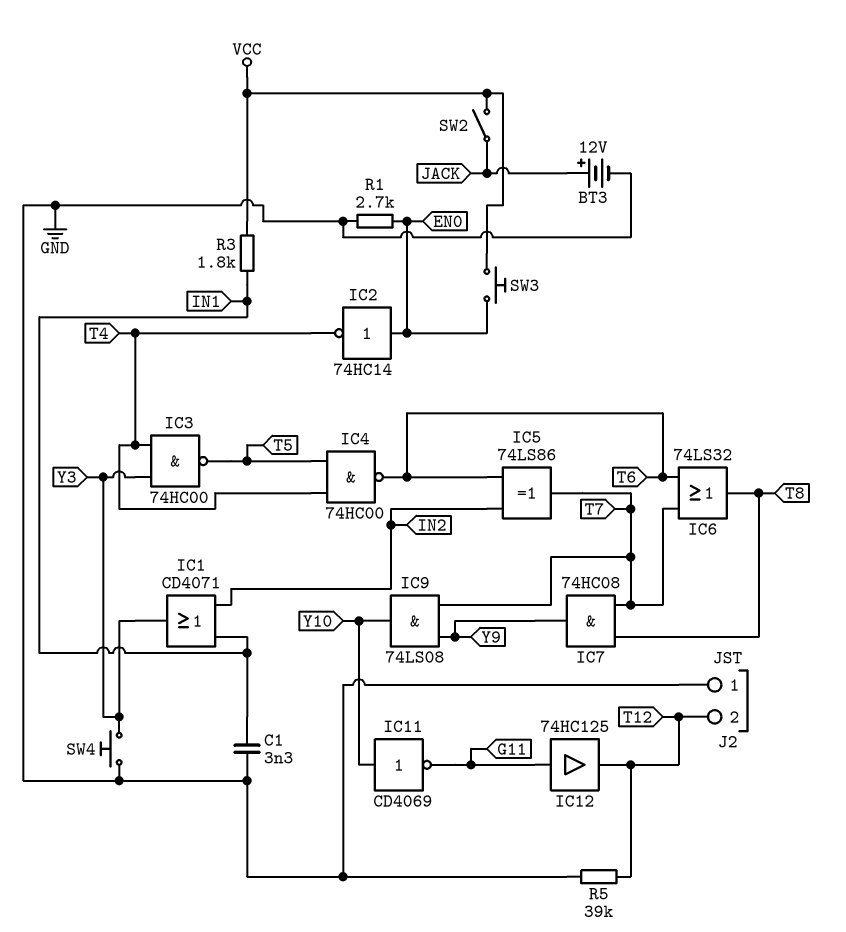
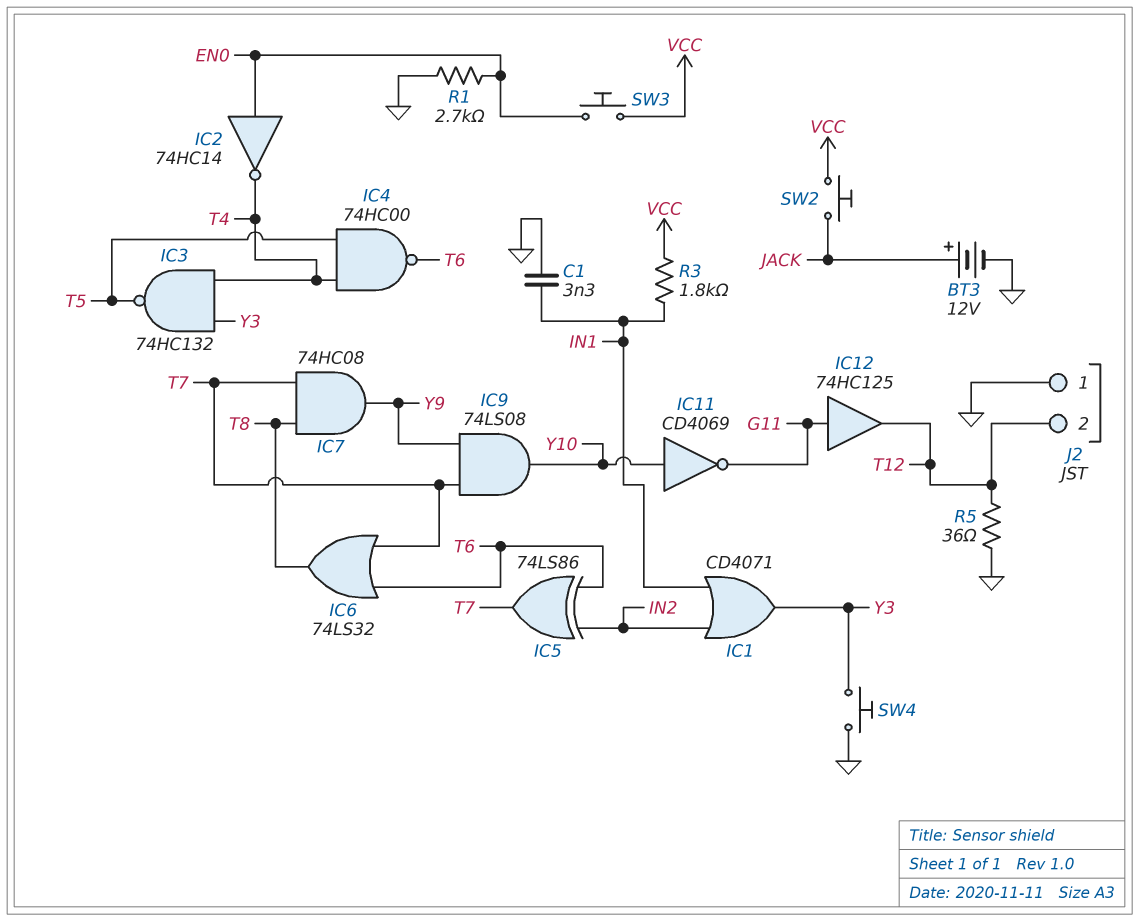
IC3: NAND 74HC00 (in T4, in Y3, out T5) -> NAND 74HC132 (in T4, in Y3, out T5)
R5: 39k (GND, T12) -> 36 (GND, T12)
SW2: switch (JACK, VCC) -> button (JACK, VCC)

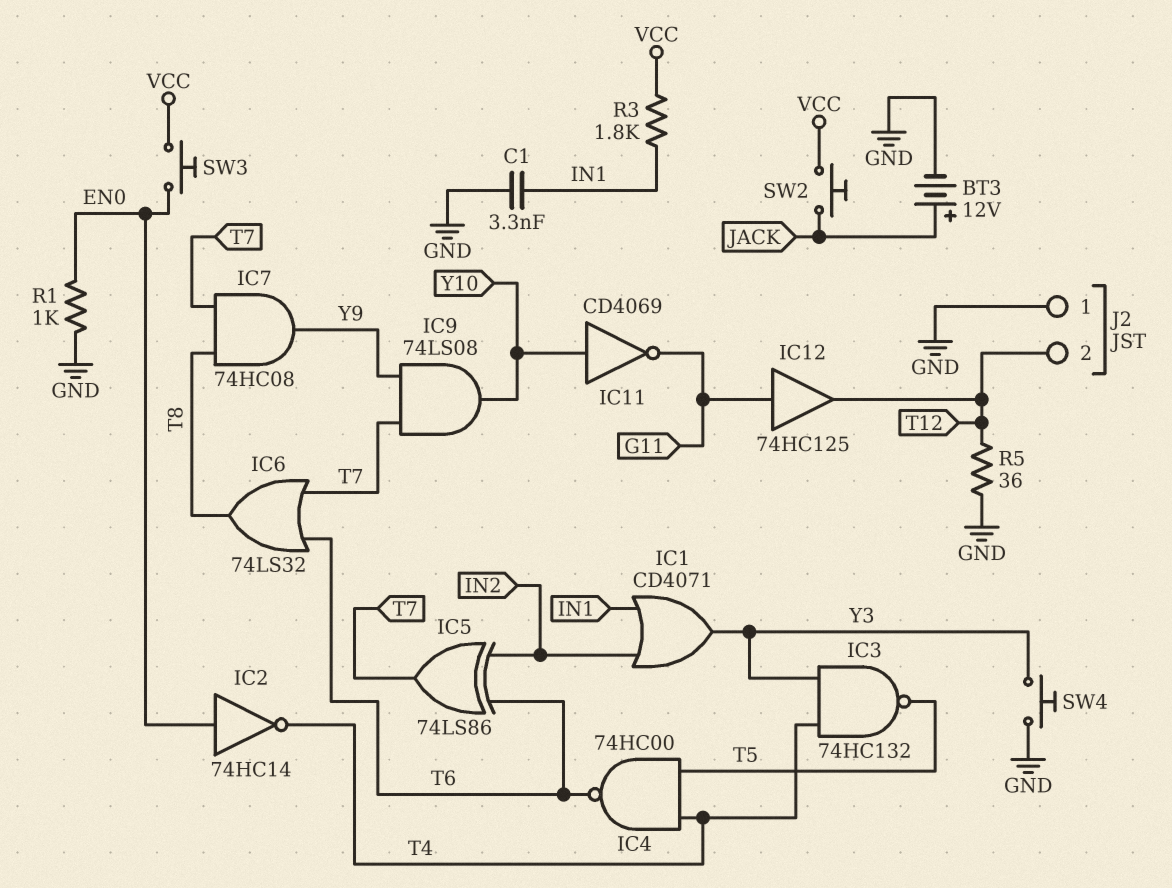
R1: 2.7k (EN0, GND) -> 1k (EN0, GND)

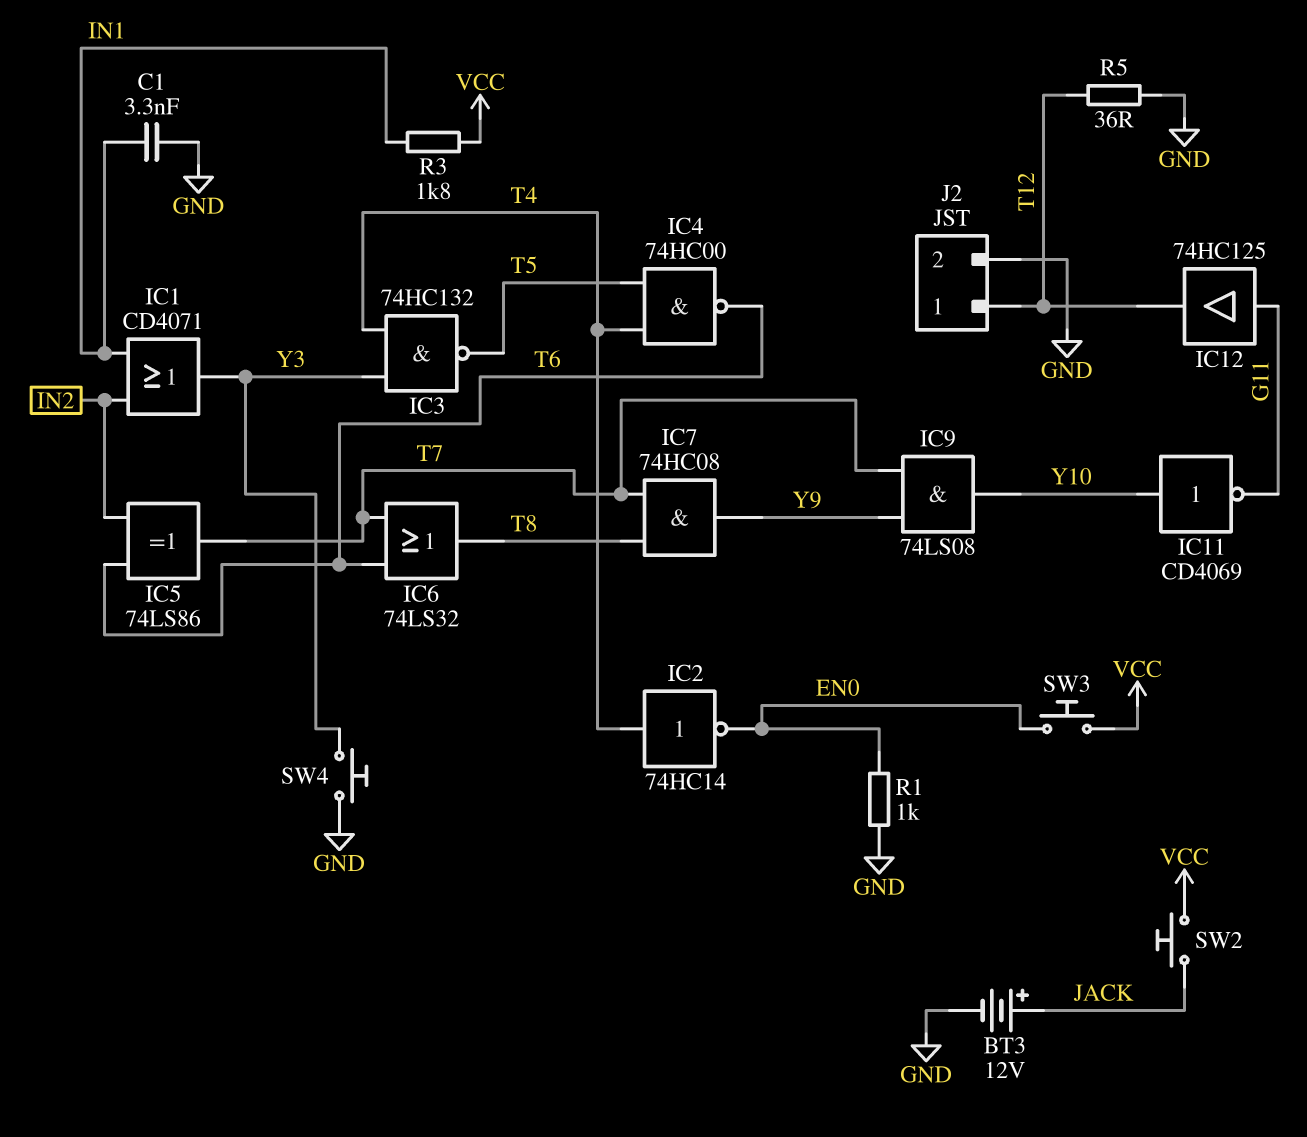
IC2: NOT 74HC14 (in EN0, out T4) -> NOT 74HC14 (in T4, out EN0)
J2 pin 1: GND -> T12
J2 pin 2: T12 -> GND

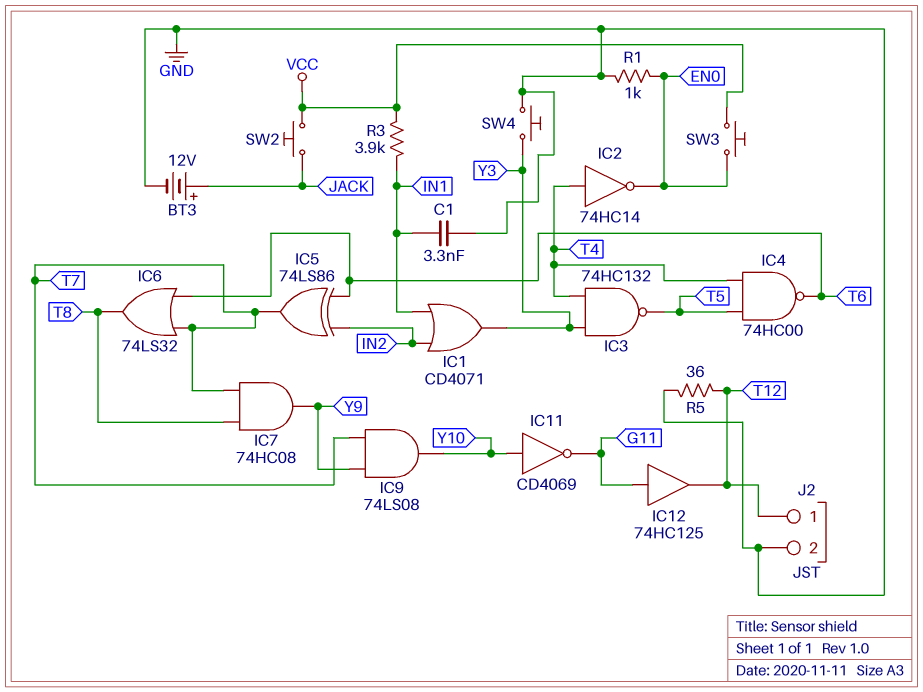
R3: 1.8k (IN1, VCC) -> 3.9k (IN1, VCC)

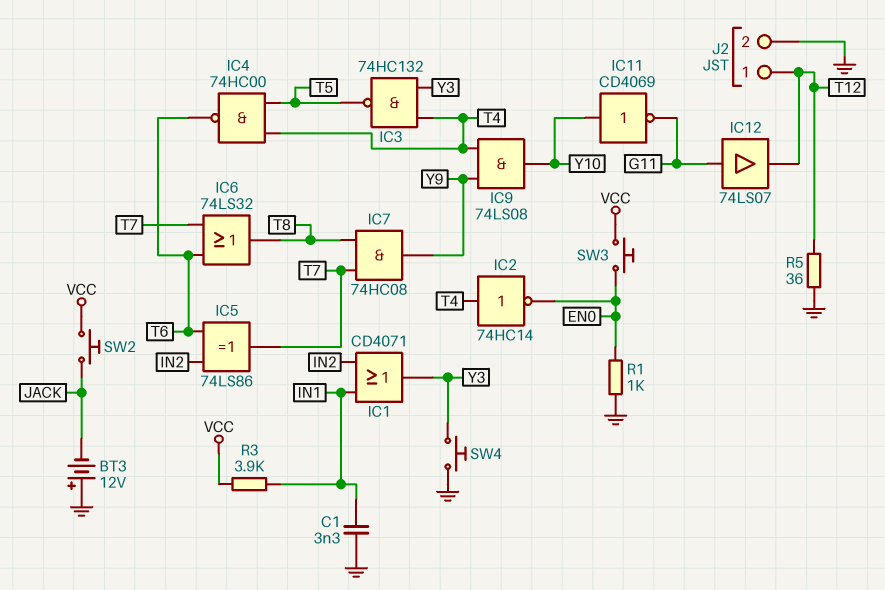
BT3: 12V (plus JACK, minus GND) -> 12V (plus GND, minus JACK)
IC9: AND 74LS08 (in T7, in Y9, out Y10) -> AND 74LS08 (in T4, in Y9, out Y10)
IC12: buffer 74HC125 (in G11, out T12) -> buffer 74LS07 (in G11, out T12)

